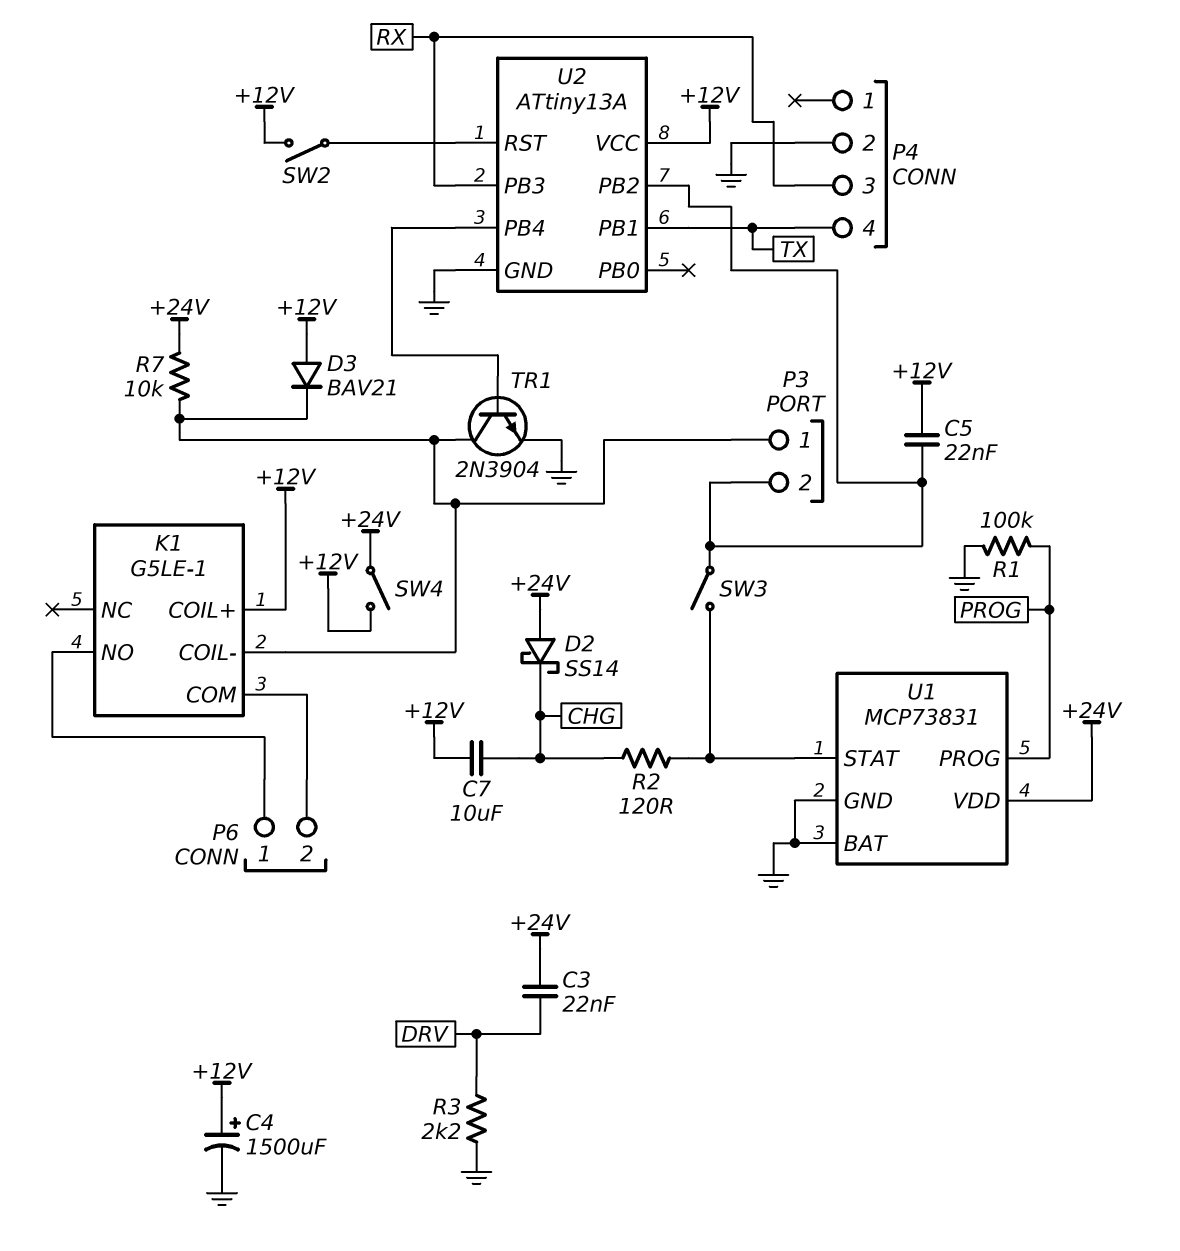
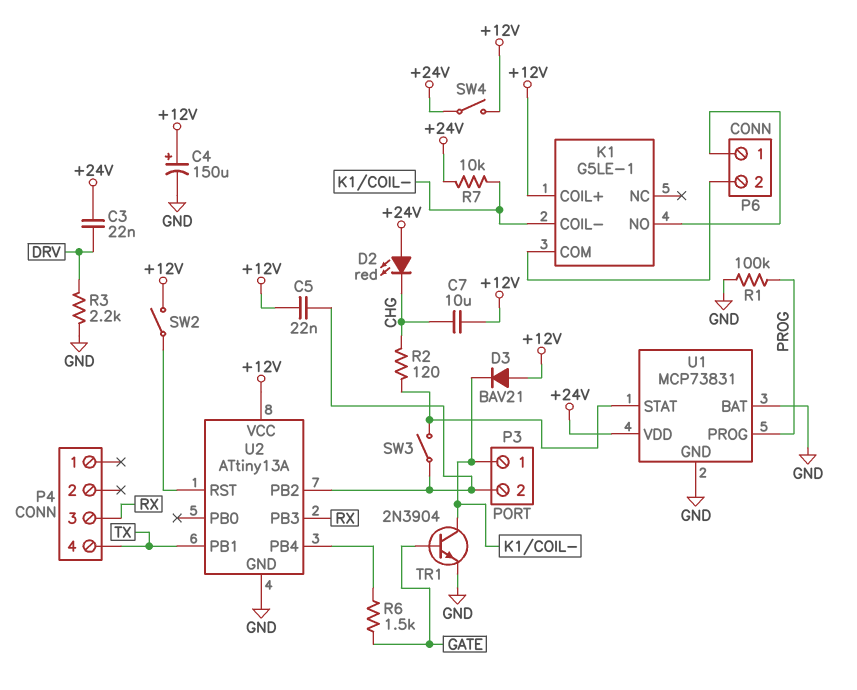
C4: 1500uF (plus +12V, minus GND) -> 150uF (plus +12V, minus GND)
D2: schottky SS14 (A +24V, K CHG) -> LED red (A +24V, K CHG)
P4 pin 2: GND -> none
R6: none -> 1.5k (GATE, U2/PB4)
TR1: NPN 2N3904 (B U2/PB4, C K1/COIL-, E GND) -> NPN 2N3904 (B GATE, C K1/COIL-, E GND)

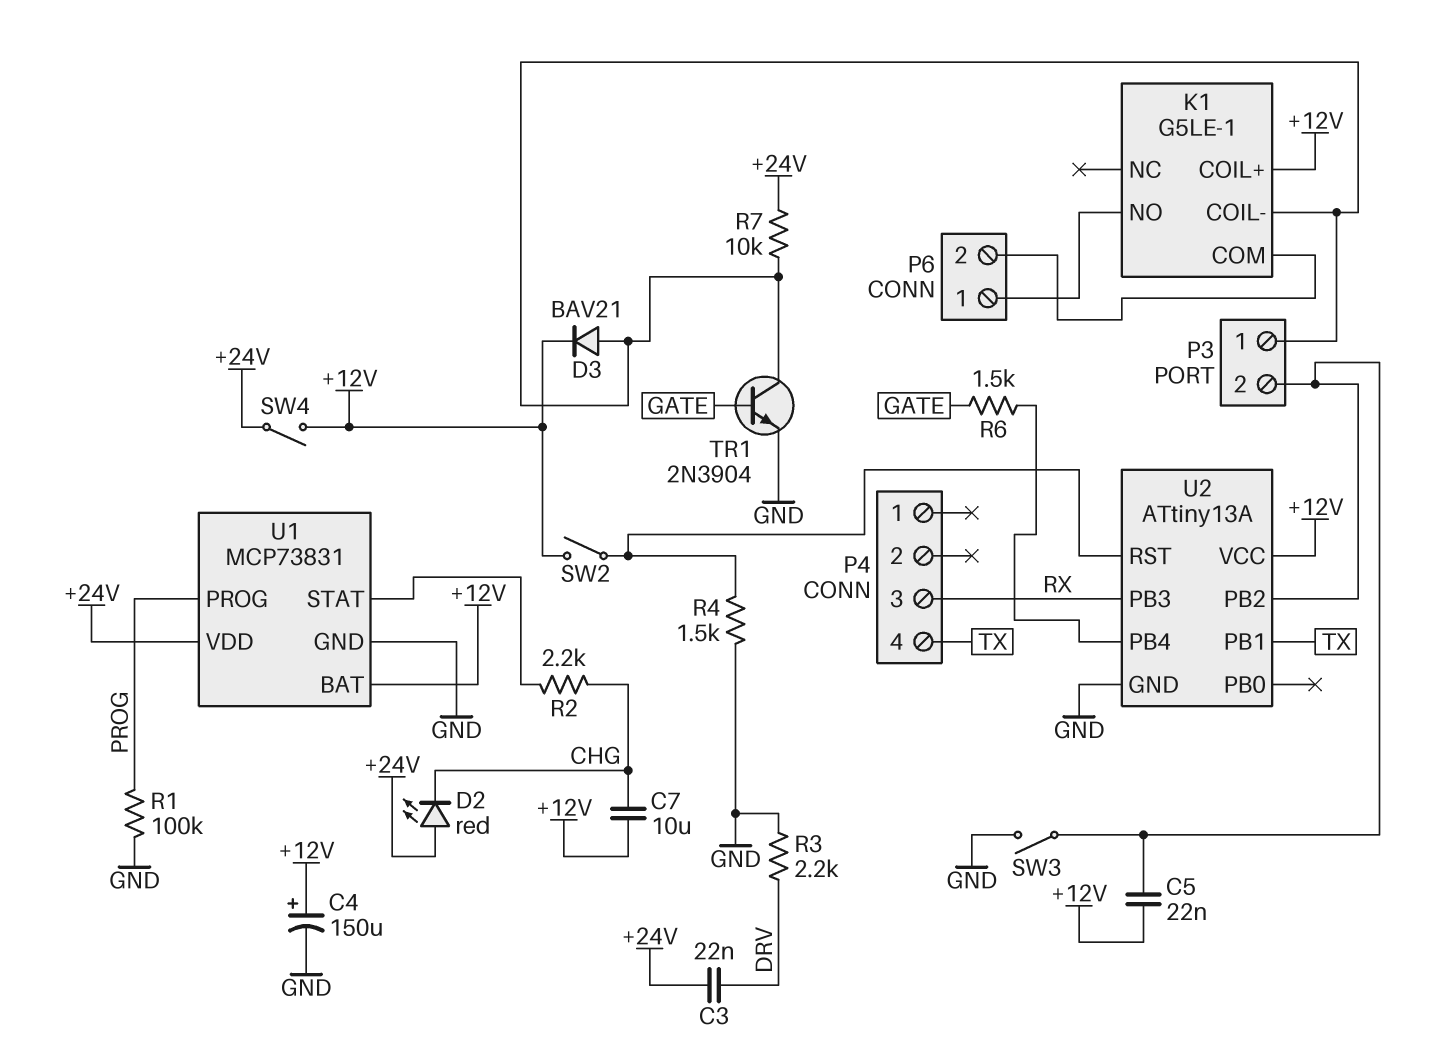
D3: diode BAV21 (A +12V, K K1/COIL-) -> diode BAV21 (A K1/COIL-, K +12V)
R2: 120 (CHG, U1/STAT) -> 2.2k (CHG, U1/STAT)
R4: none -> 1.5k (GND, U2/RST)
SW3: switch (P3/2, U1/STAT) -> switch (GND, P3/2)
U1 pin BAT: GND -> +12V

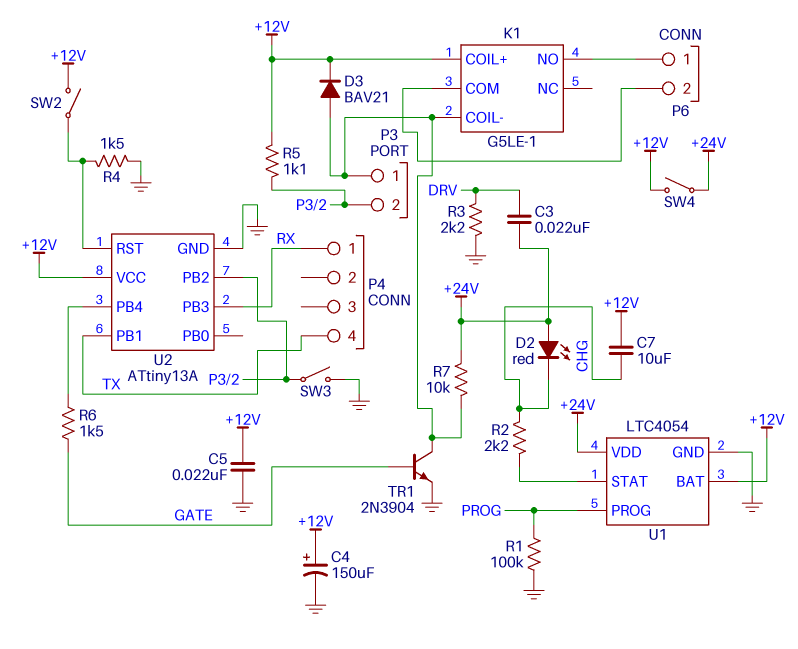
C5: 22nF (+12V, P3/2) -> 22nF (+12V, GND)
P4 pin 1: none -> RX
P4 pin 3: RX -> none
R5: none -> 1.1k (+12V, P3/2)
U1: MCP73831 -> LTC4054

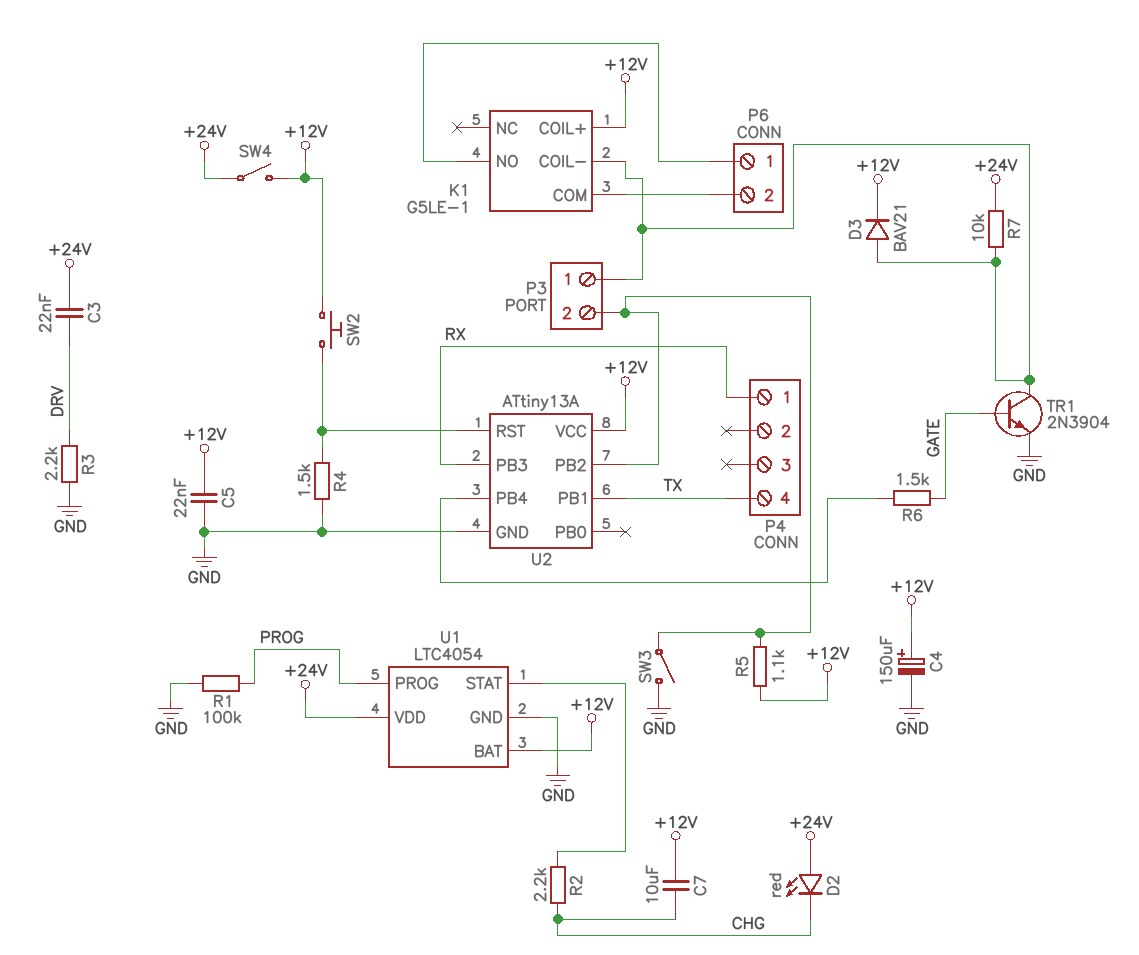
SW2: switch (+12V, U2/RST) -> button (+12V, U2/RST)

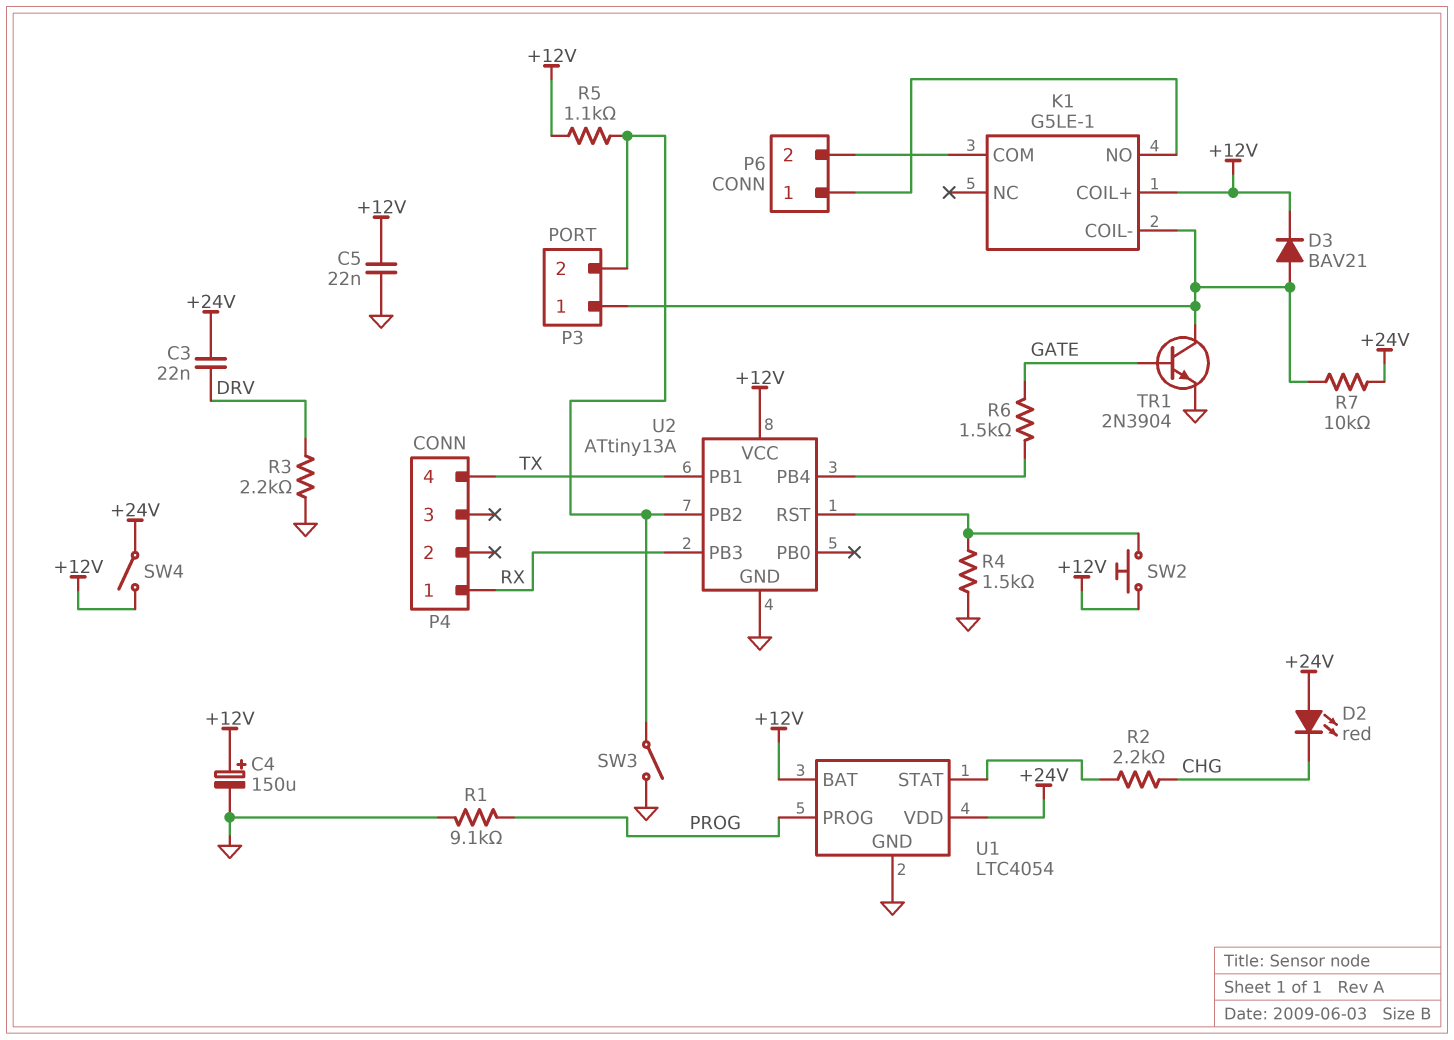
C7: 10uF (+12V, CHG) -> none
R1: 100k (GND, PROG) -> 9.1k (GND, PROG)

